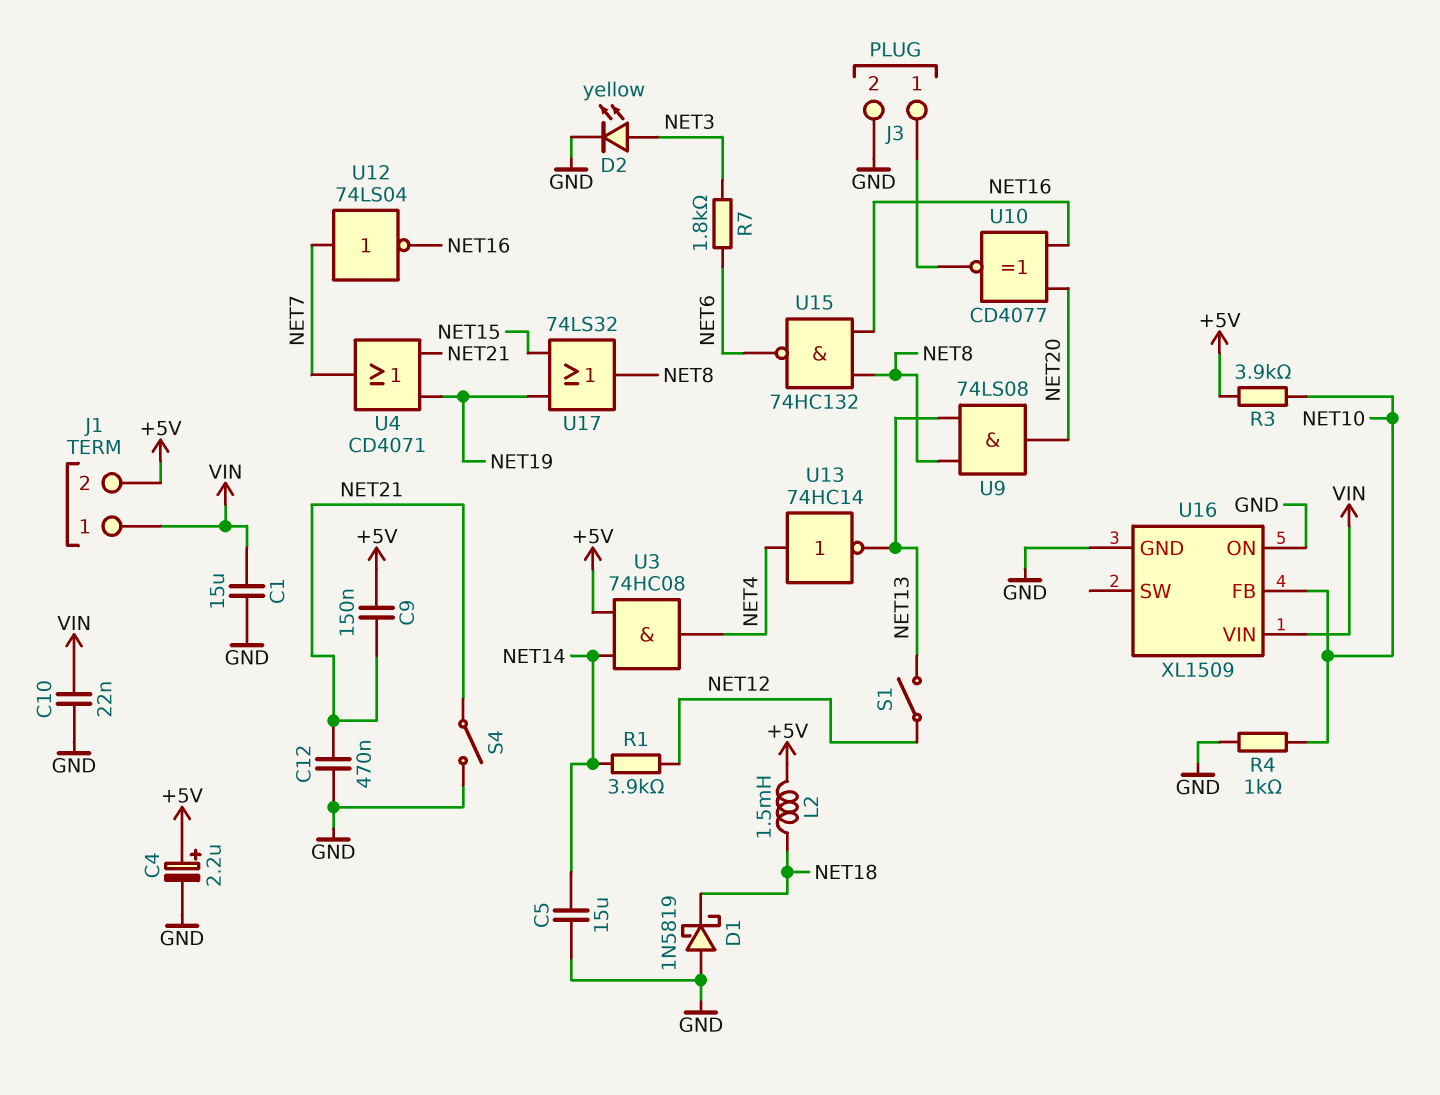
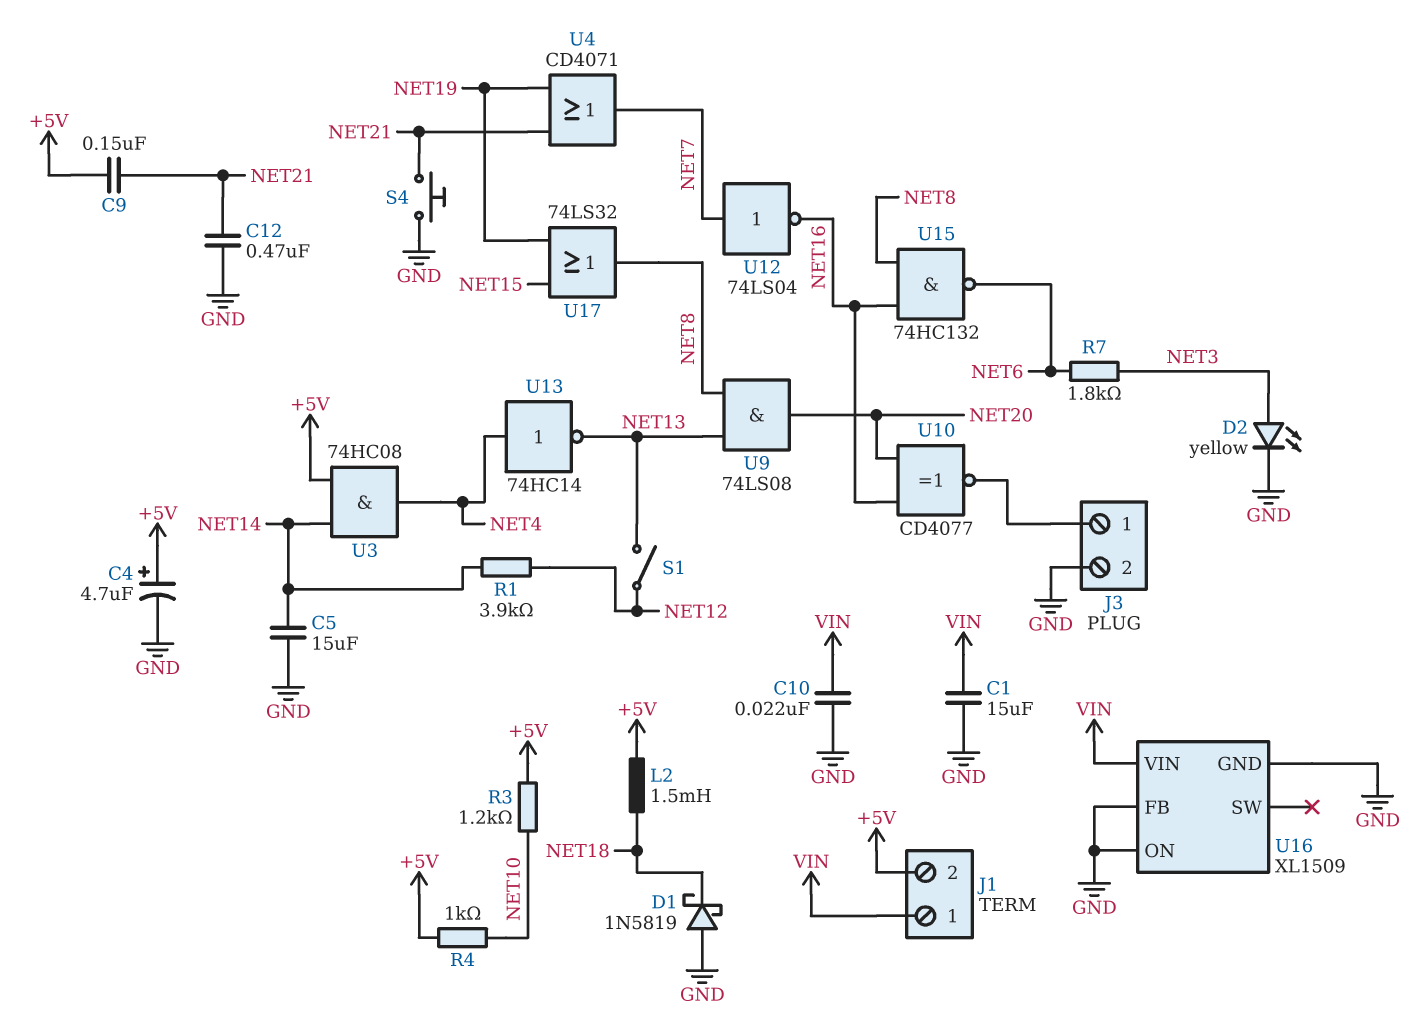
C4: 2.2uF (plus +5V, minus GND) -> 4.7uF (plus +5V, minus GND)
R3: 3.9k (+5V, NET10) -> 1.2k (+5V, NET10)
R4: 1k (GND, NET10) -> 1k (+5V, NET10)
S4: switch (GND, NET21) -> button (GND, NET21)
U16 pin FB: NET10 -> GND

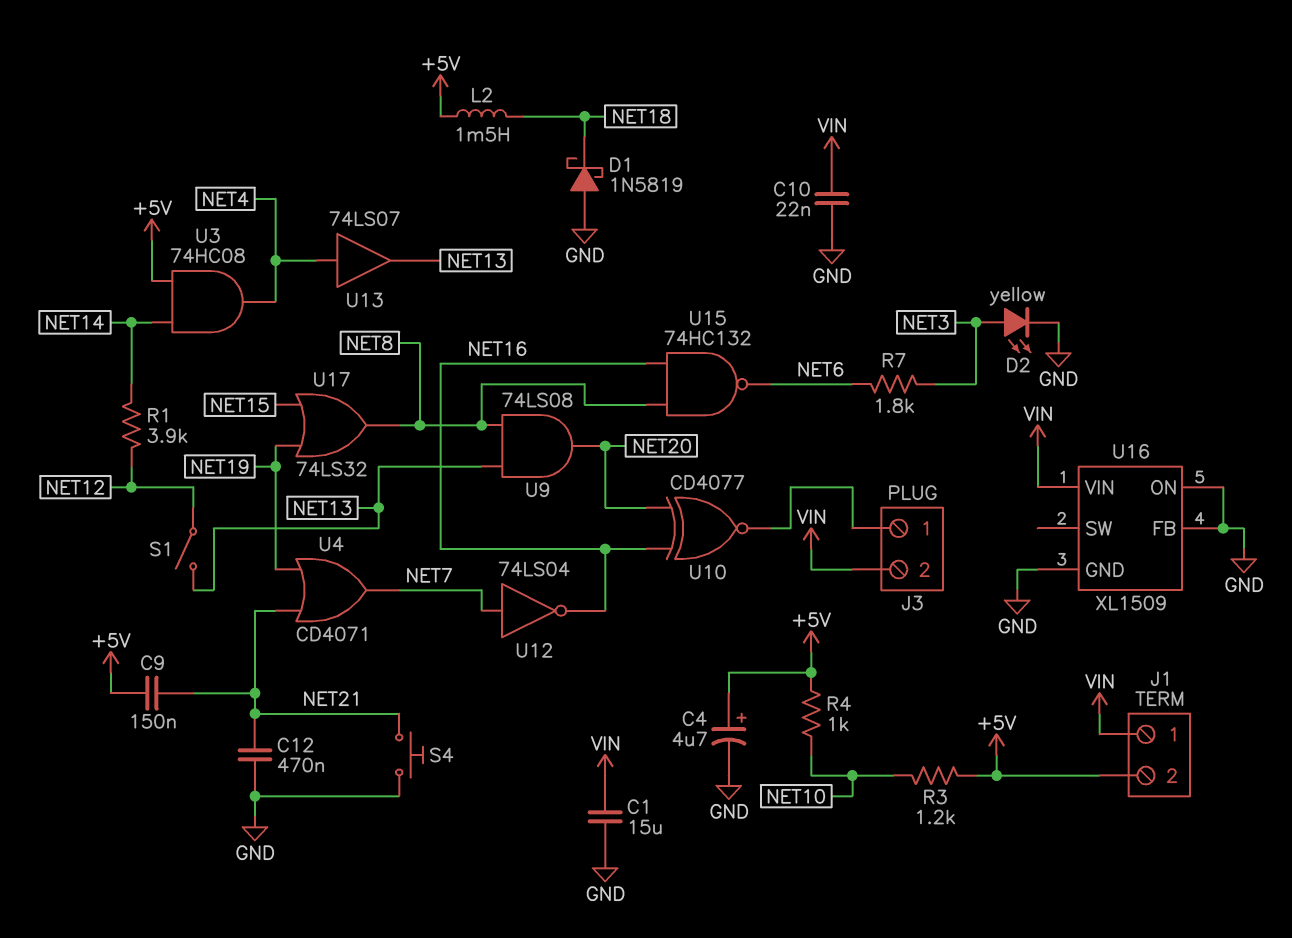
C5: 15uF (GND, NET14) -> none
J3 pin 2: GND -> VIN
U13: NOT 74HC14 (in NET4, out NET13) -> buffer 74LS07 (in NET4, out NET13)

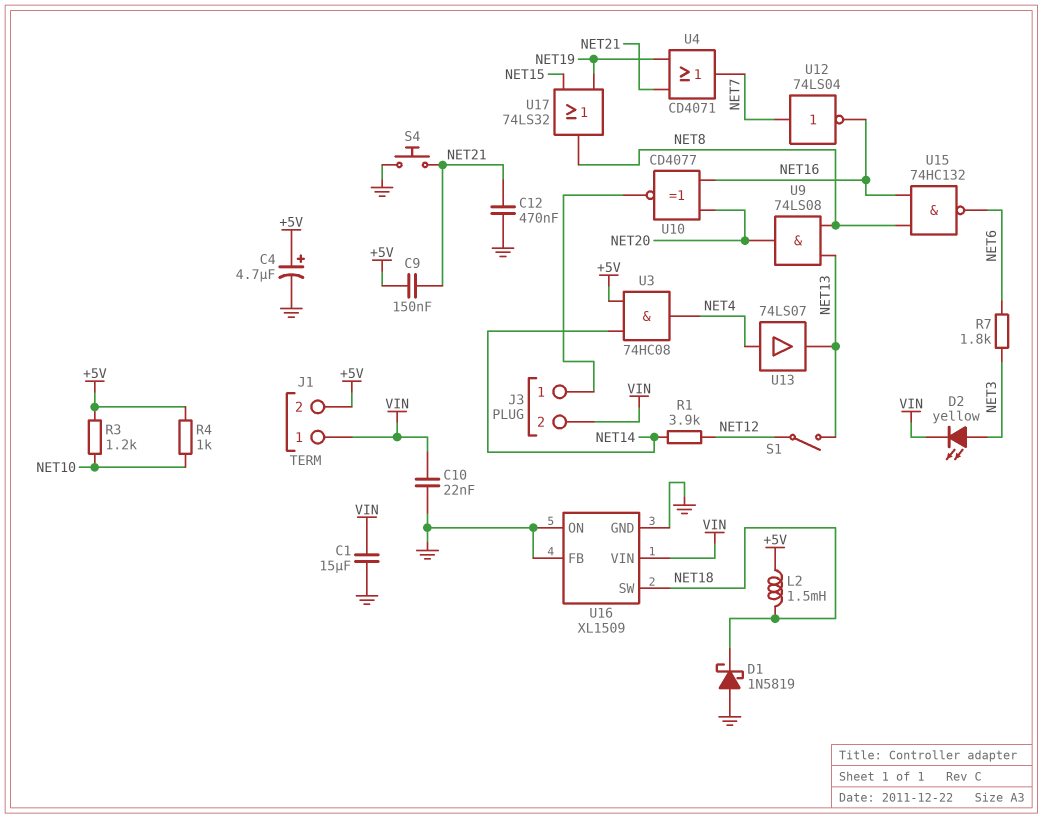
D2: LED yellow (A NET3, K GND) -> LED yellow (A NET3, K VIN)
U16 pin SW: none -> NET18

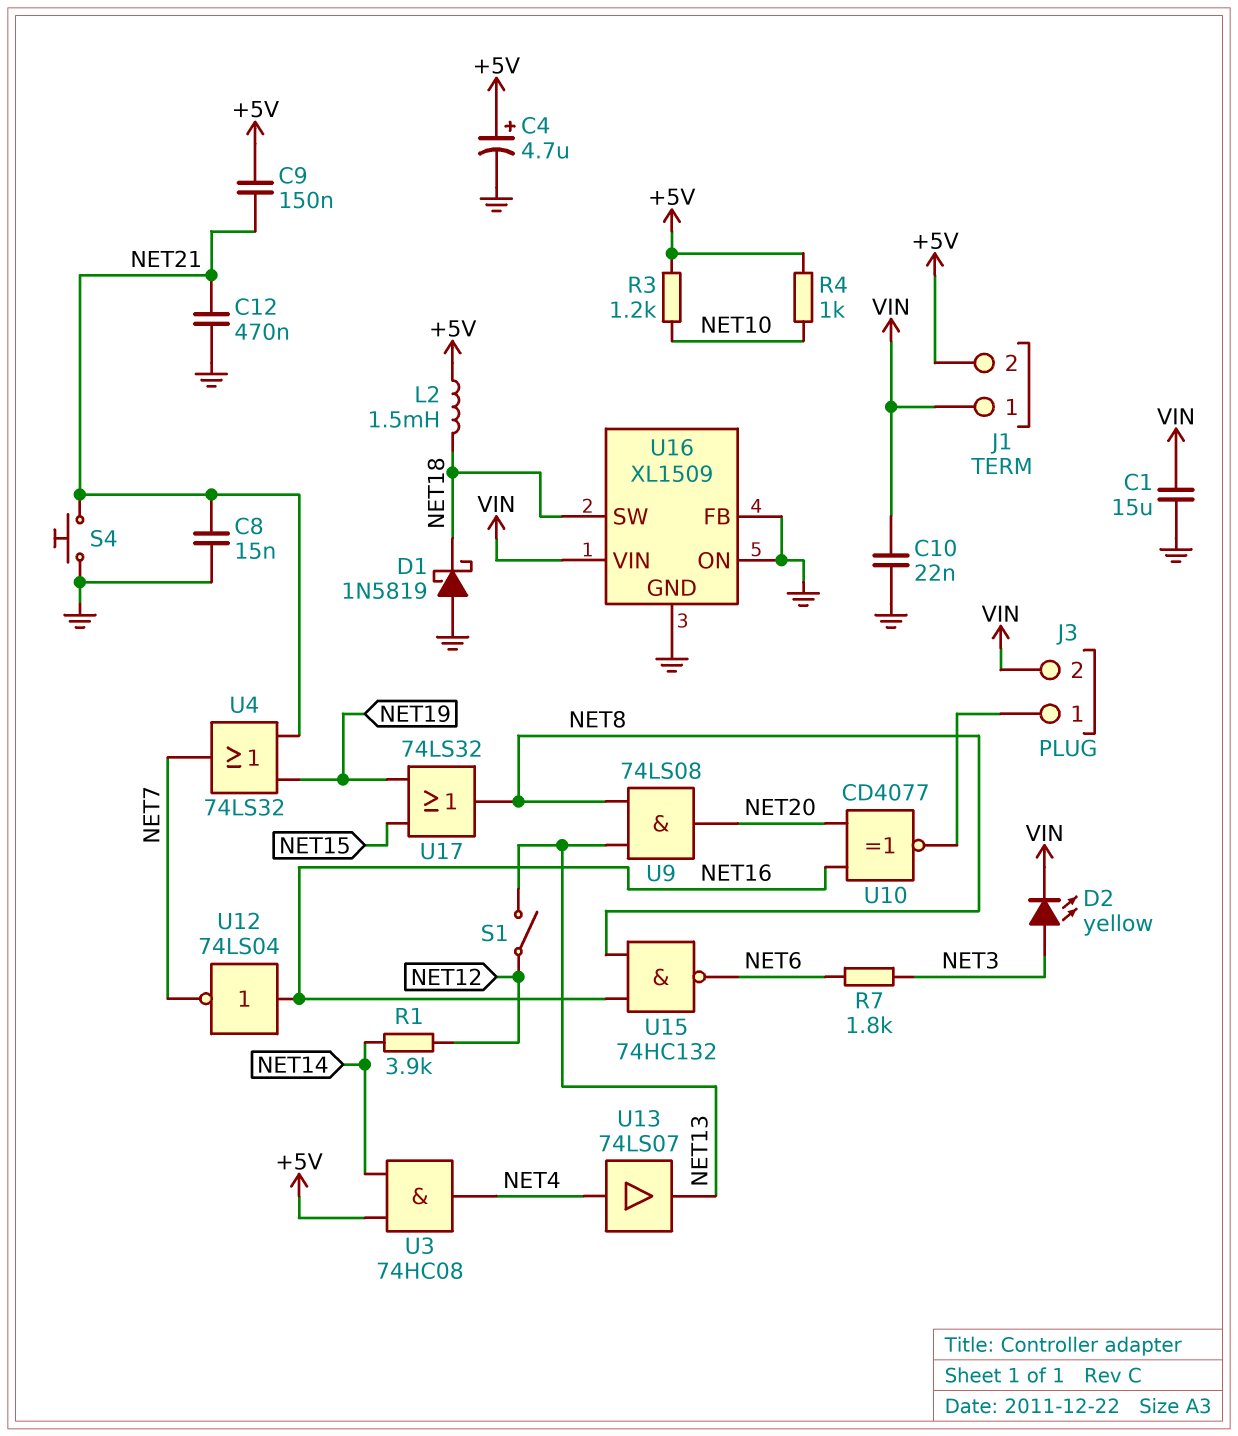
C8: none -> 15nF (GND, NET21)
U4: OR CD4071 (in NET19, in NET21, out NET7) -> OR 74LS32 (in NET19, in NET21, out NET7)
U12: NOT 74LS04 (in NET7, out NET16) -> NOT 74LS04 (in NET16, out NET7)

